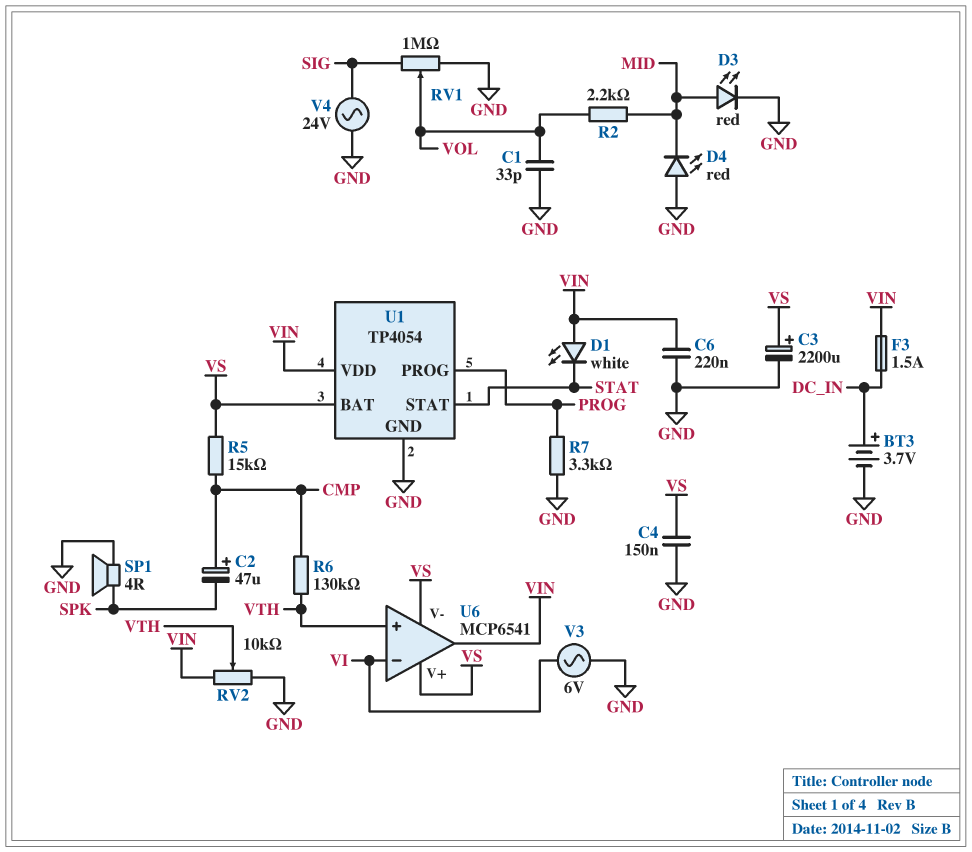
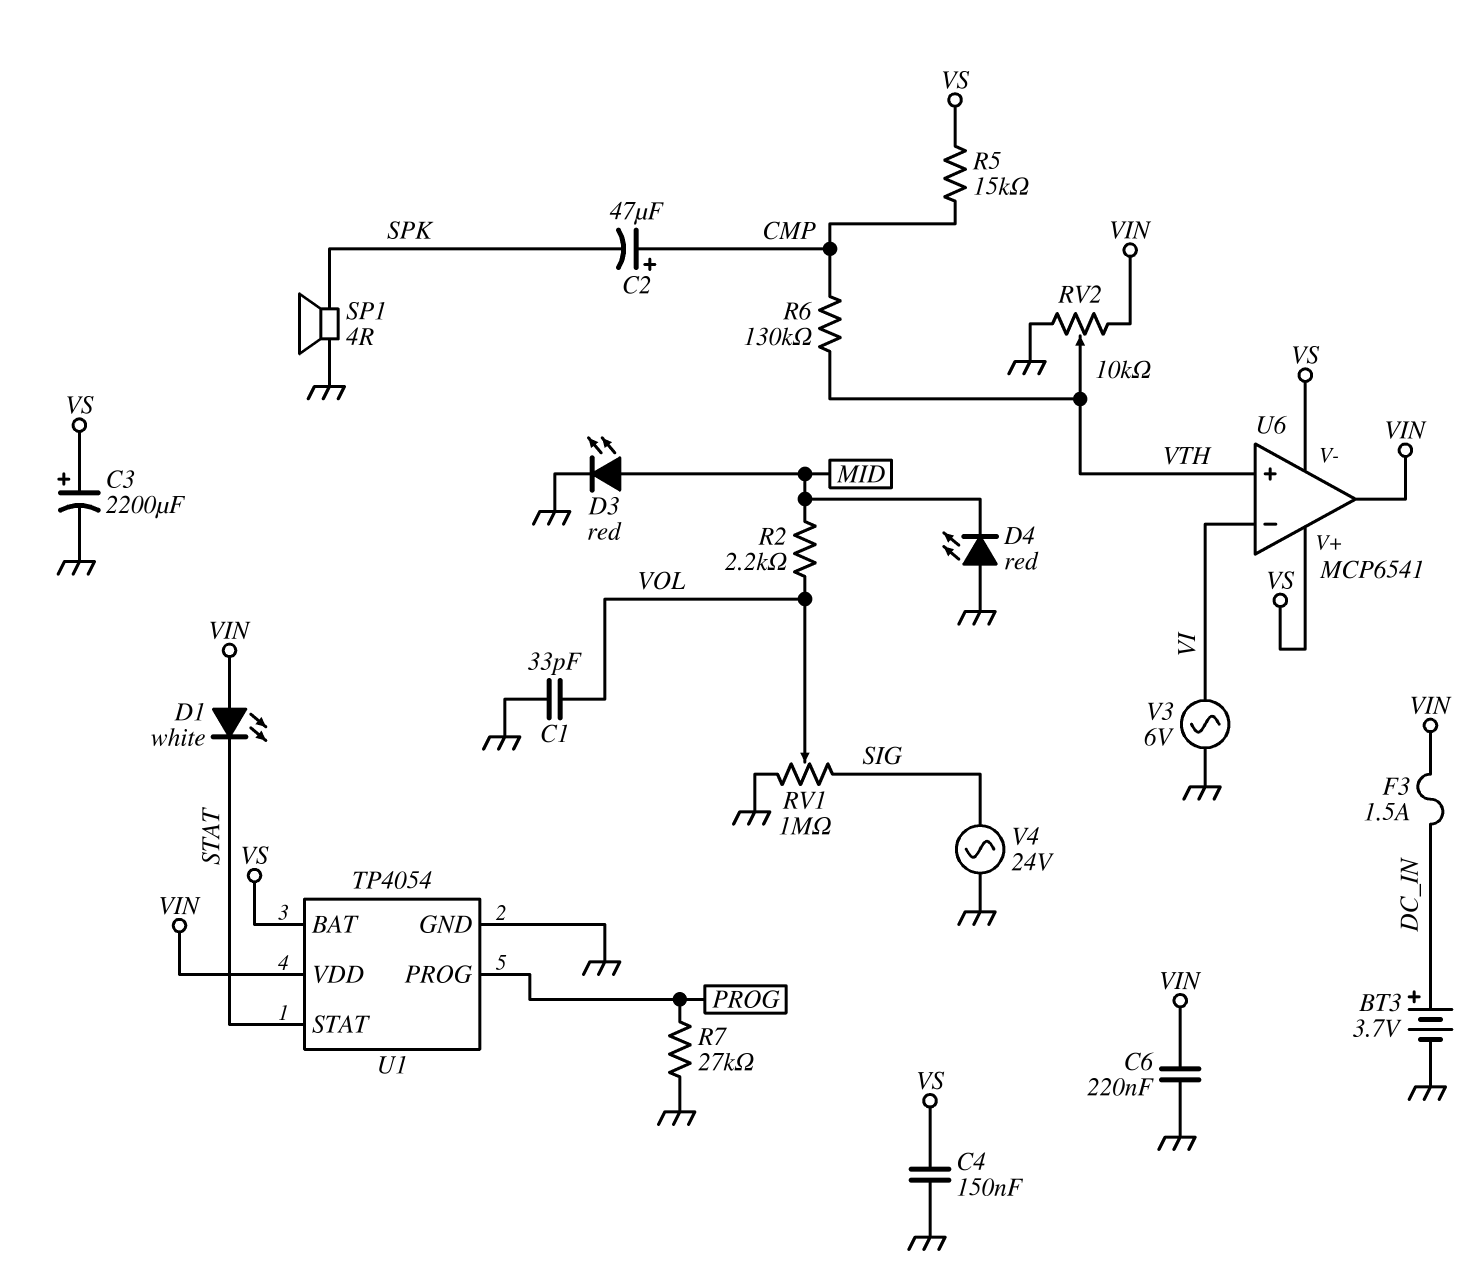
R7: 3.3k (GND, PROG) -> 27k (GND, PROG)

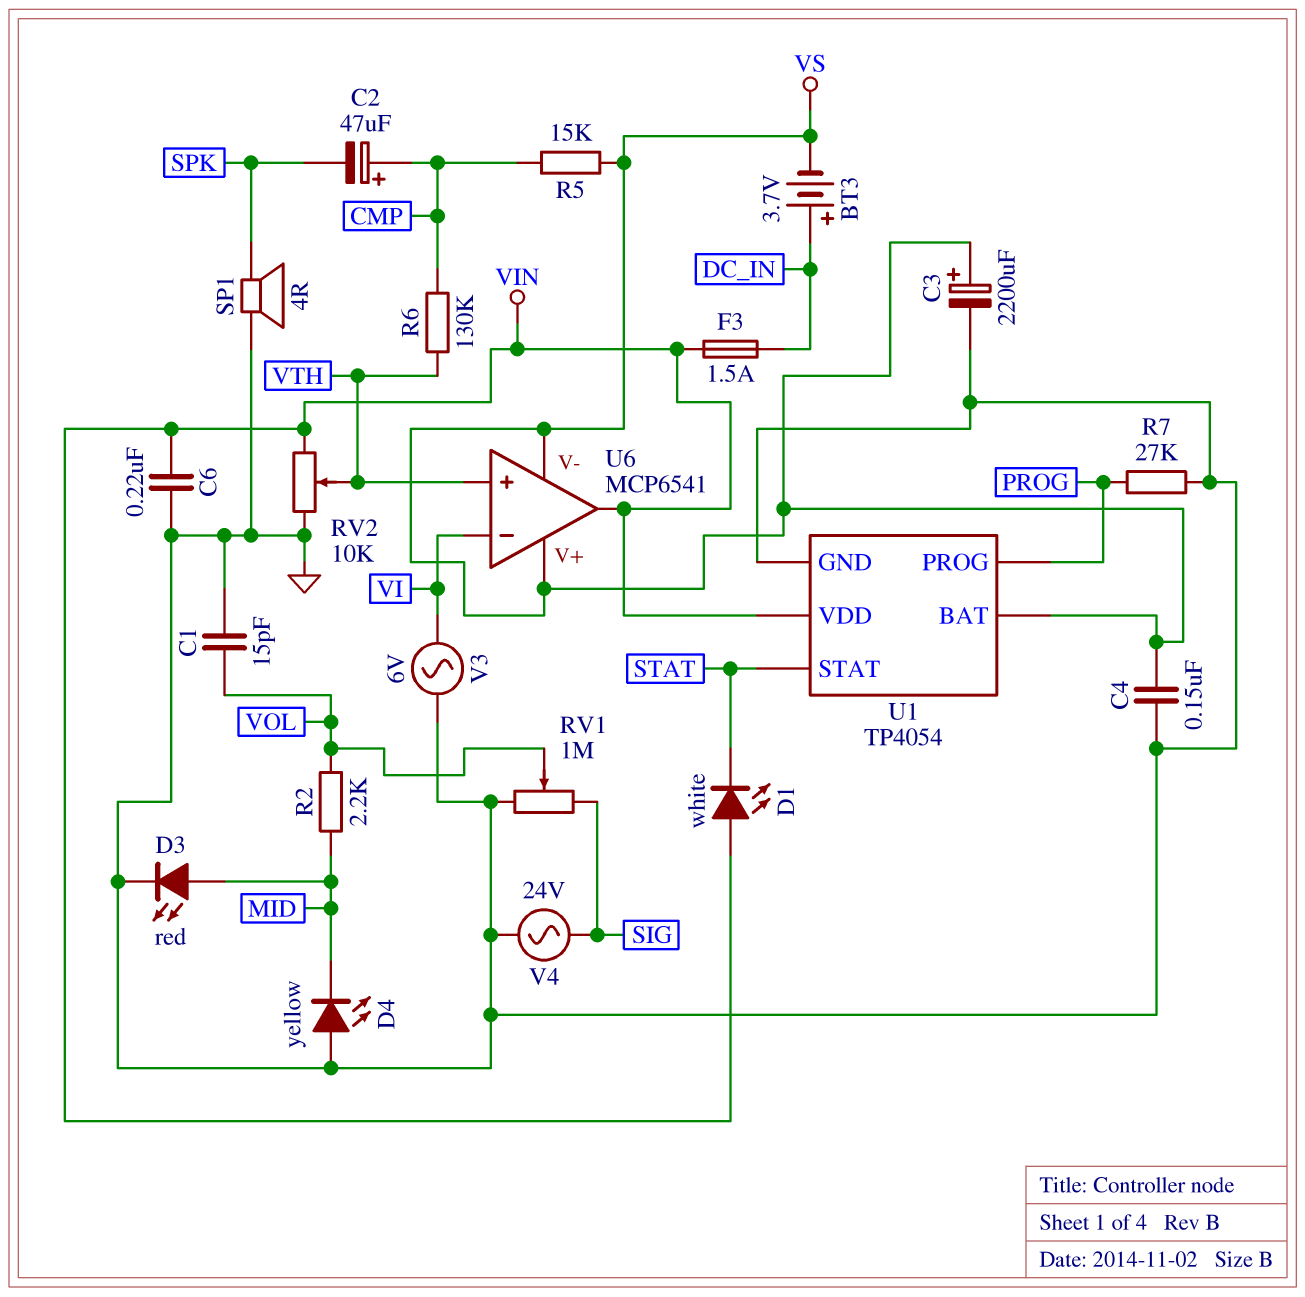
BT3: 3.7V (plus DC_IN, minus GND) -> 3.7V (plus DC_IN, minus VS)
C1: 33pF (GND, VOL) -> 15pF (GND, VOL)
D4: LED red (A GND, K MID) -> LED yellow (A GND, K MID)

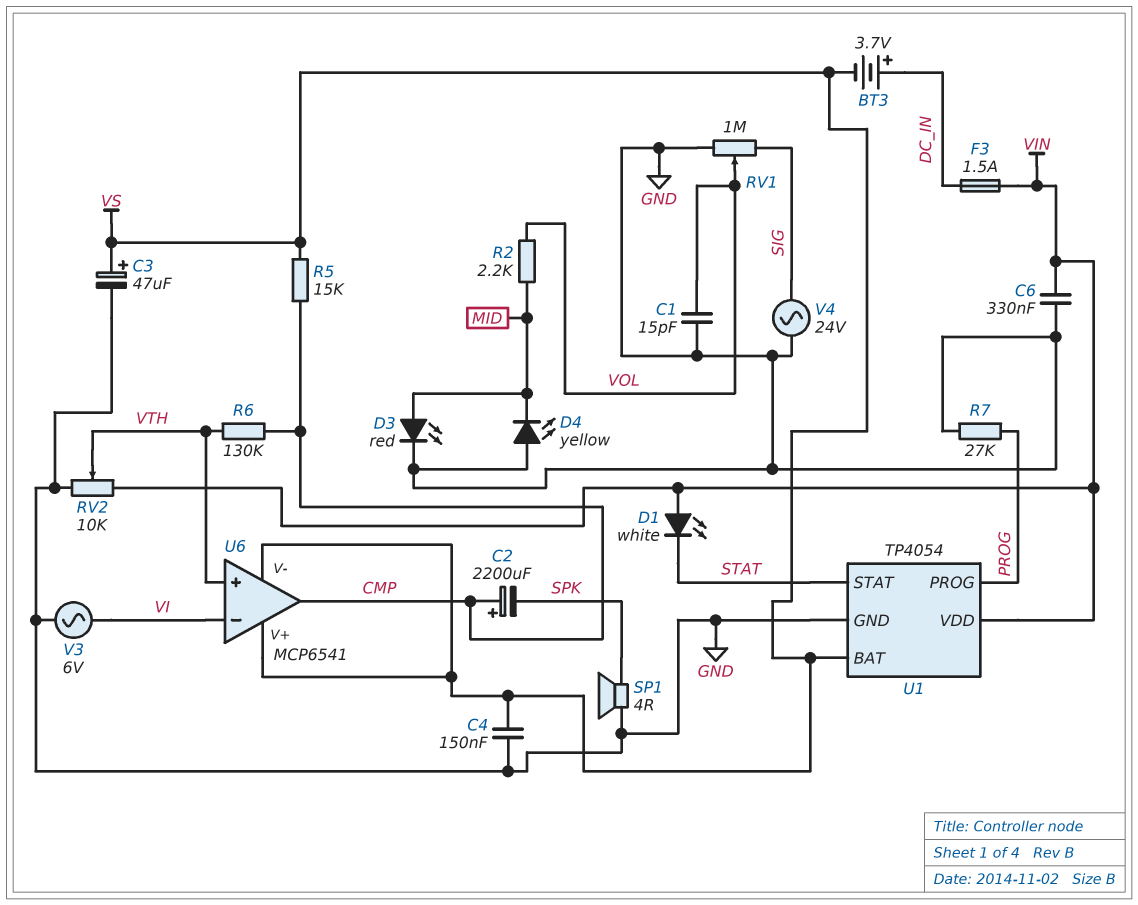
C2: 47uF (plus CMP, minus SPK) -> 2200uF (plus CMP, minus SPK)
C3: 2200uF (plus VS, minus GND) -> 47uF (plus VS, minus GND)
C6: 220nF (GND, VIN) -> 330nF (GND, VIN)
U6 pin out: VIN -> CMP

